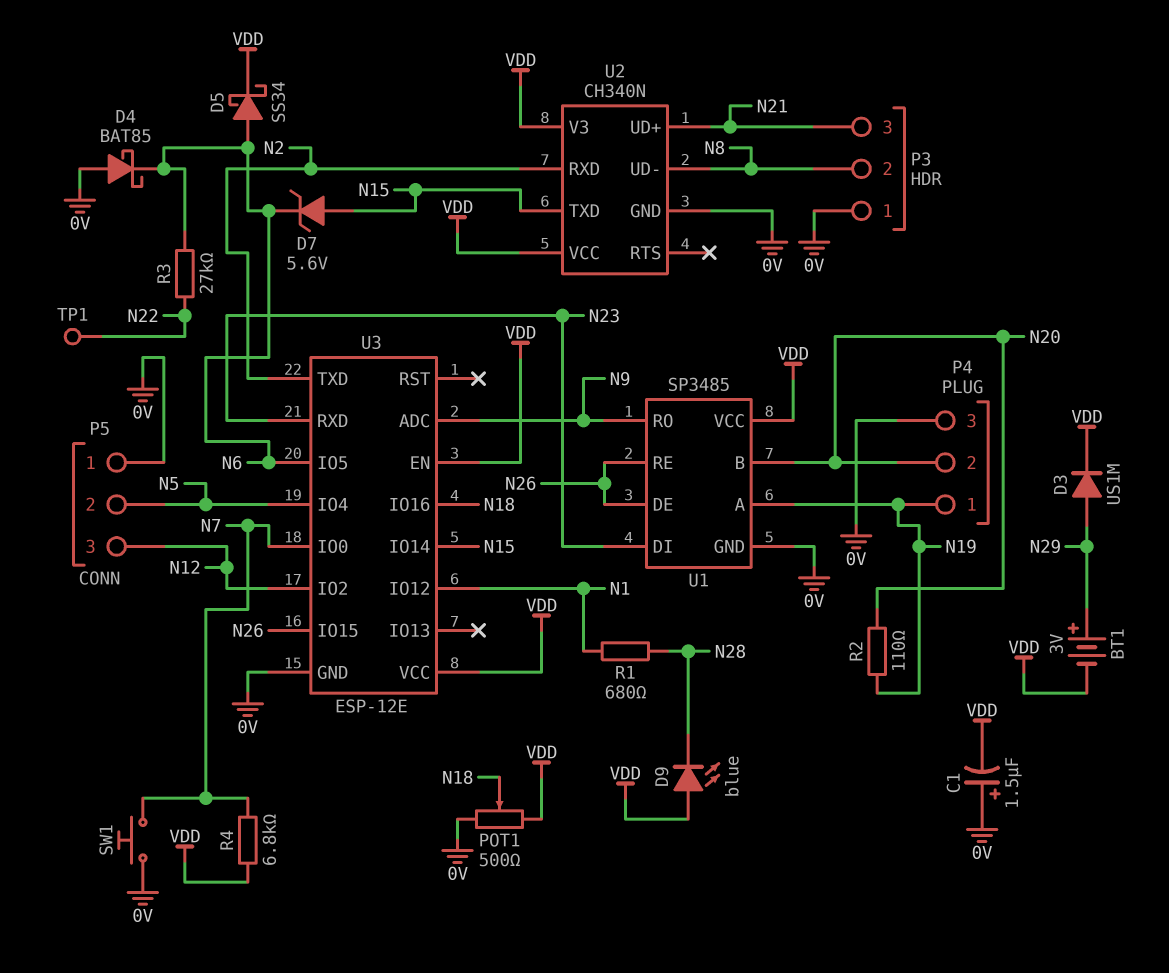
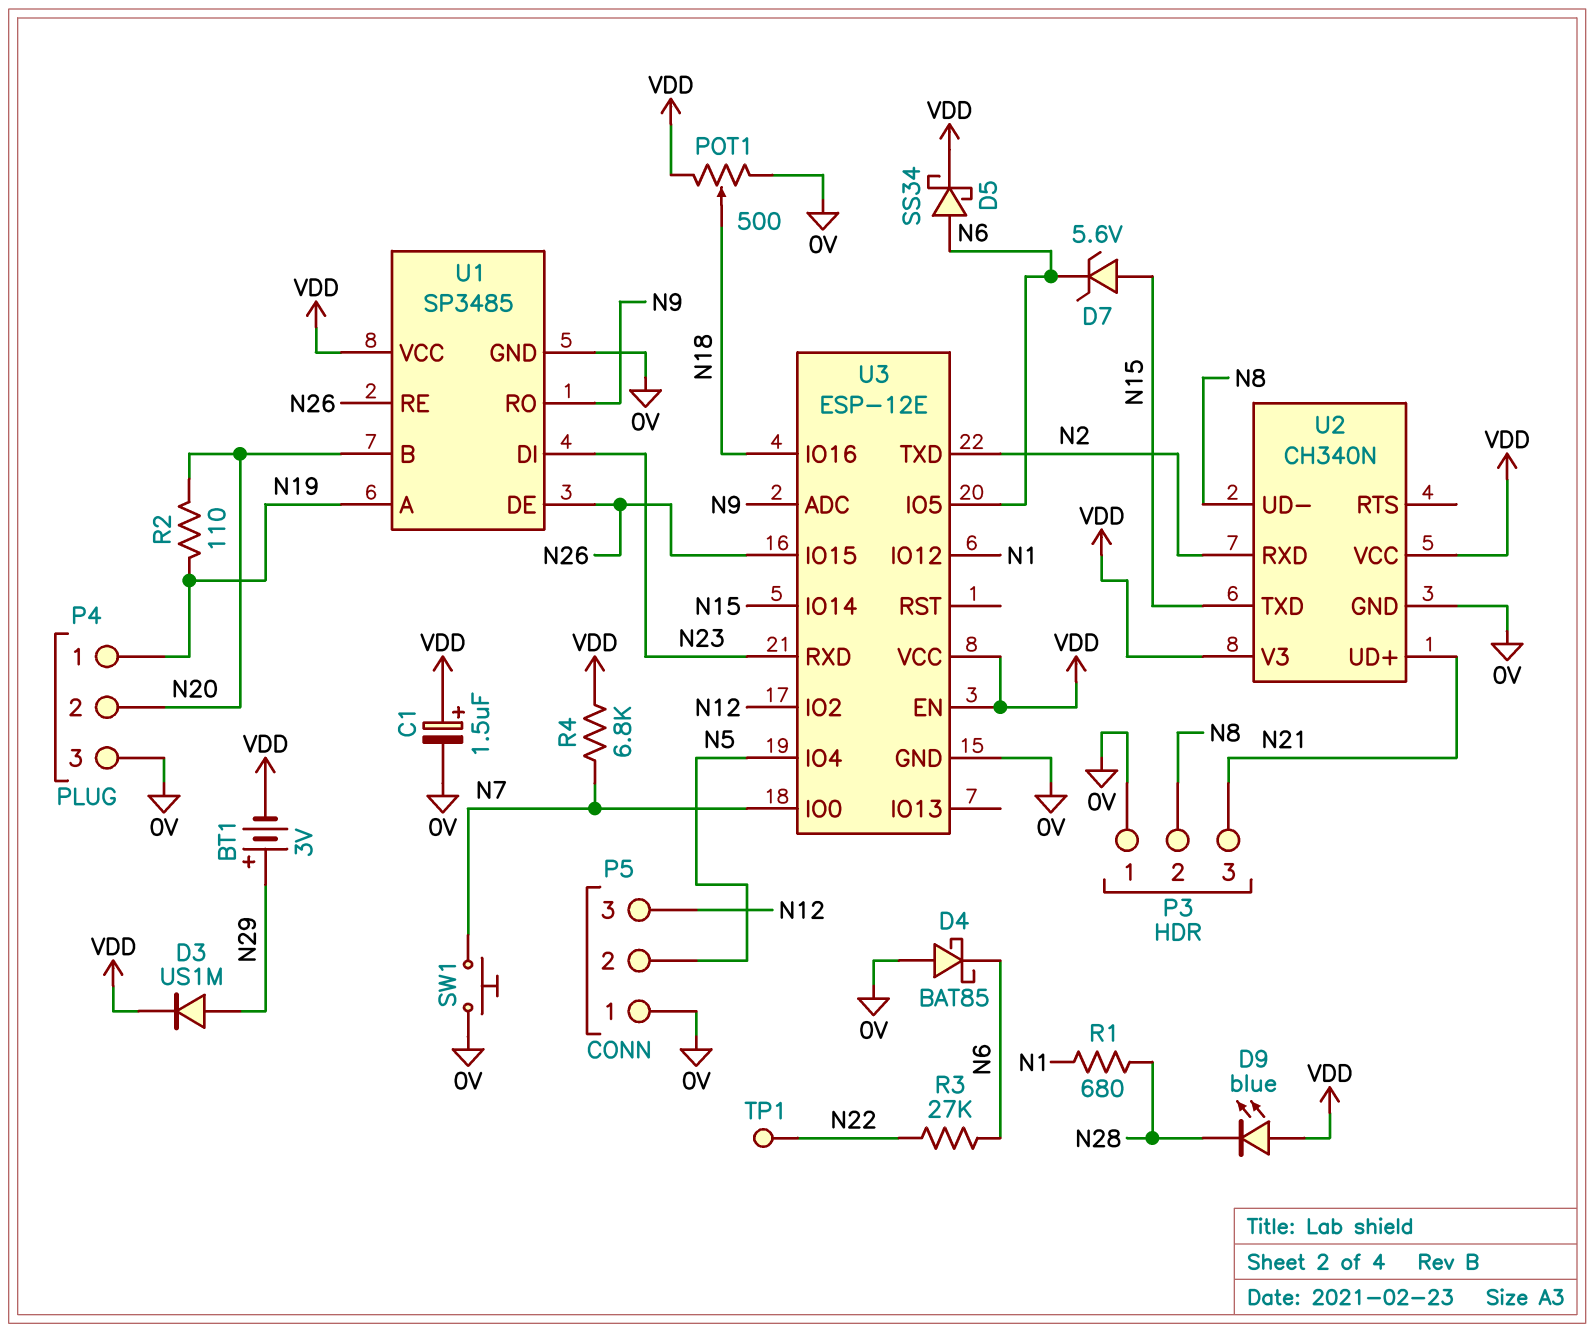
C1: 1.5uF (plus 0V, minus VDD) -> 1.5uF (plus VDD, minus 0V)

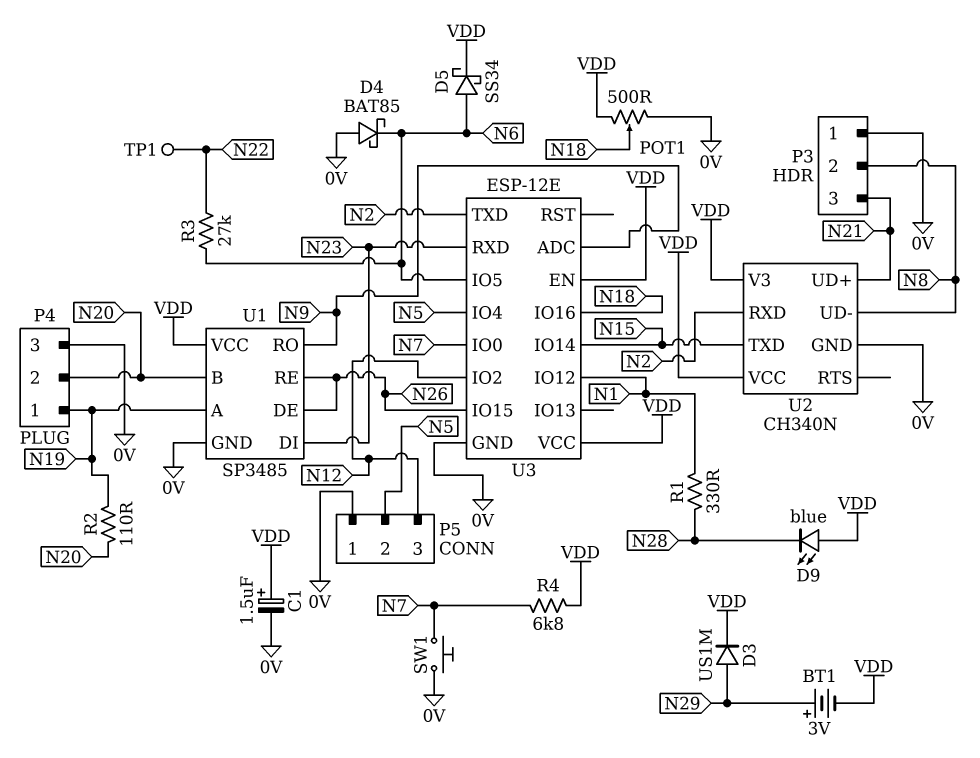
D7: zener 5.6V (A N15, K N6) -> none
R1: 680 (N1, N28) -> 330 (N1, N28)

